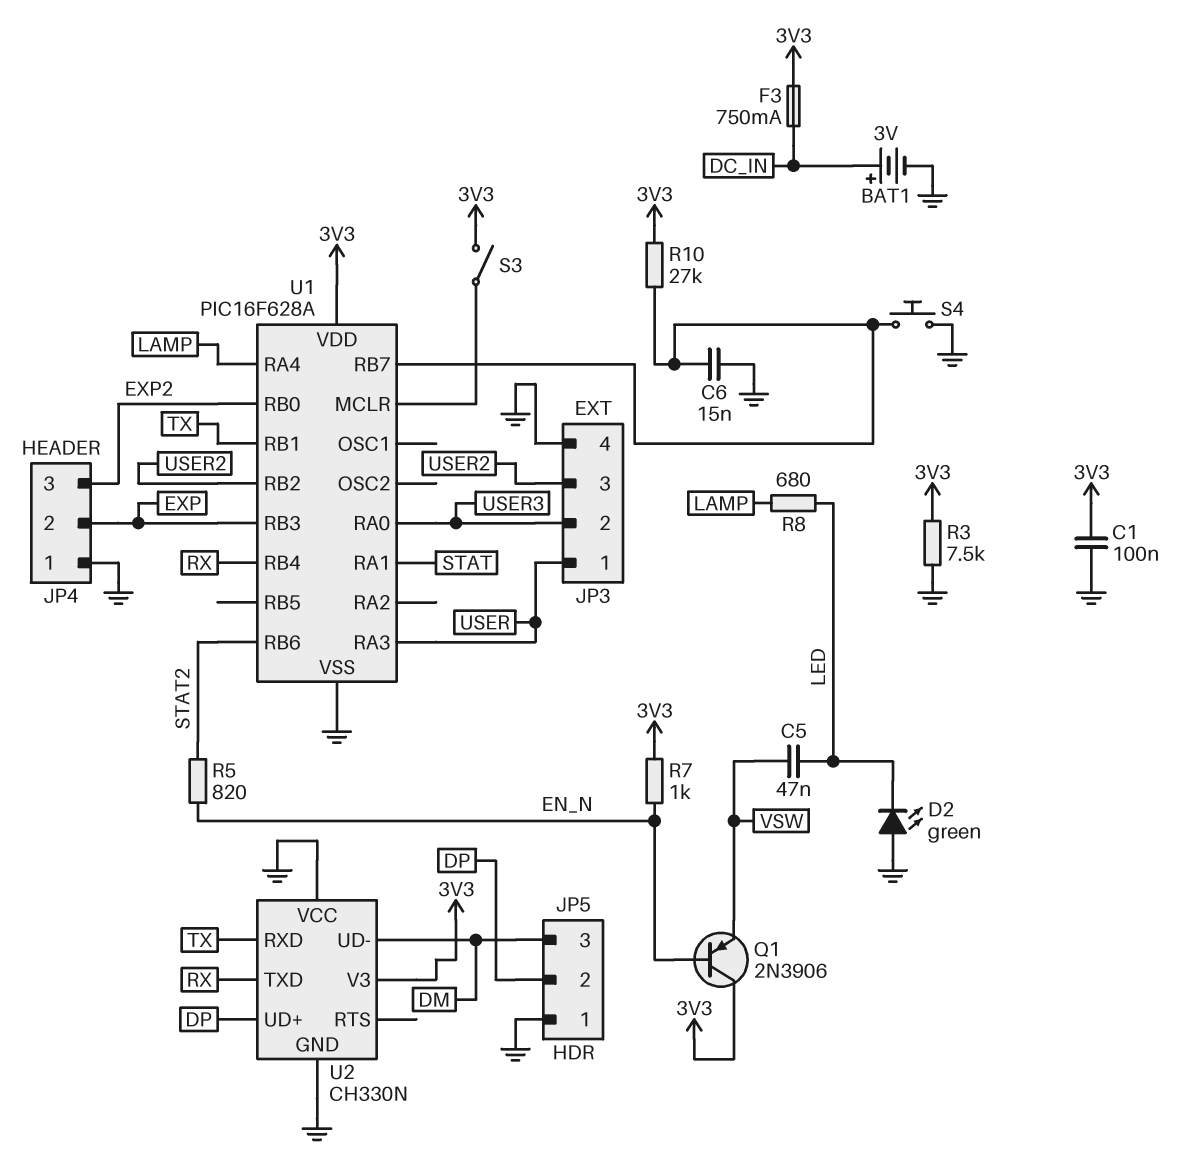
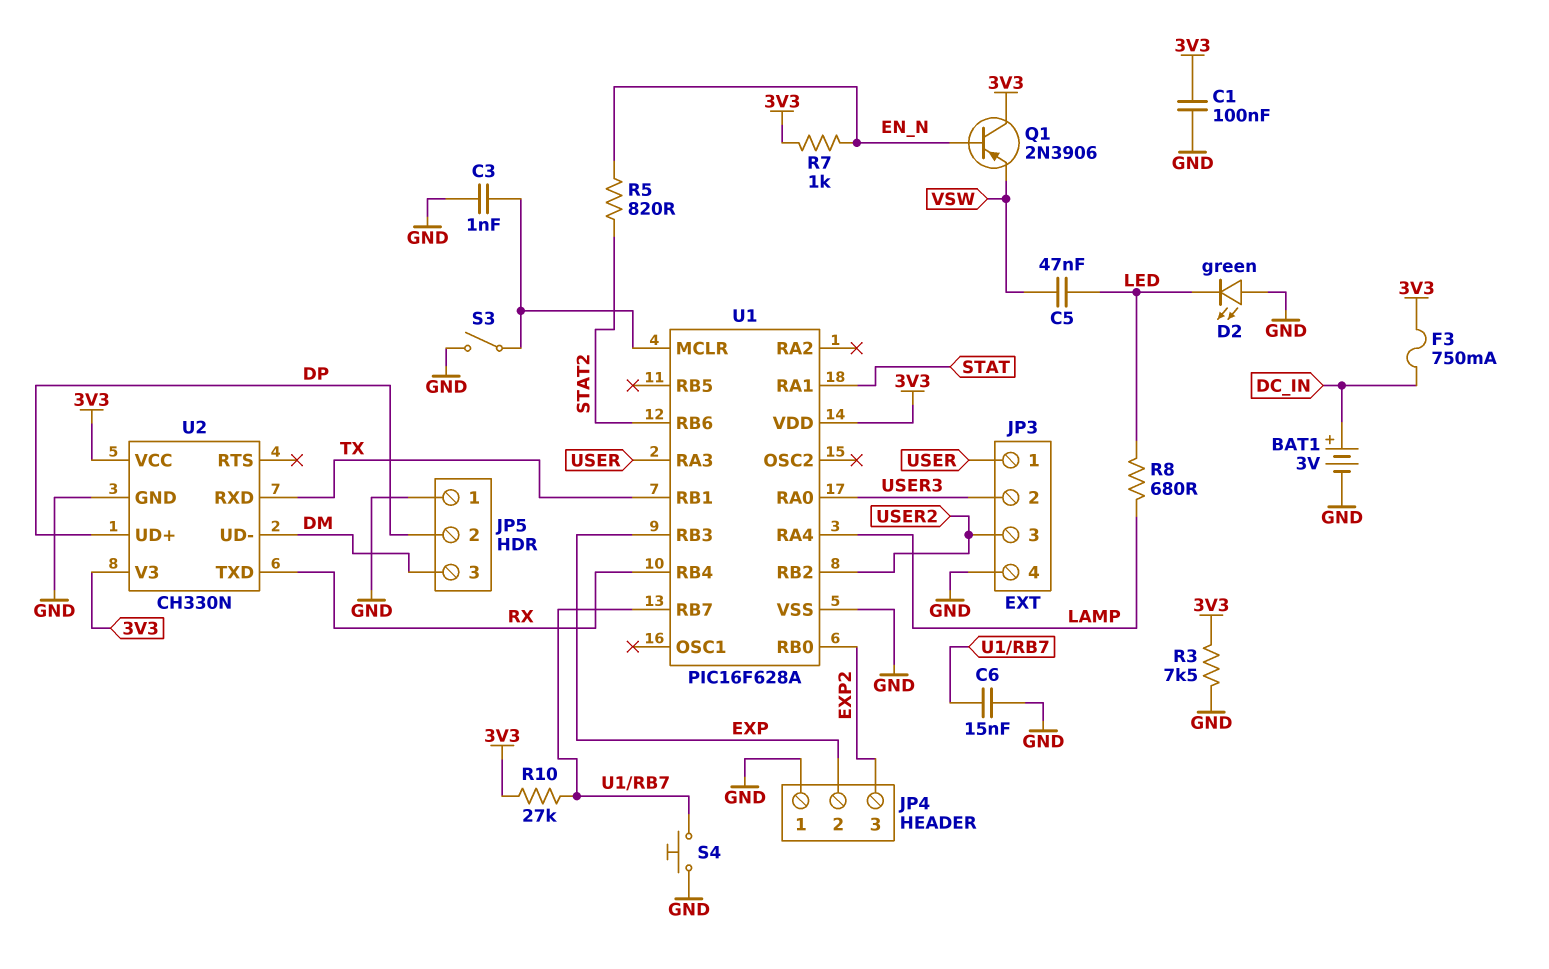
C3: none -> 1nF (GND, U1/MCLR)
S3: switch (3V3, U1/MCLR) -> switch (GND, U1/MCLR)
U2 pin VCC: GND -> 3V3

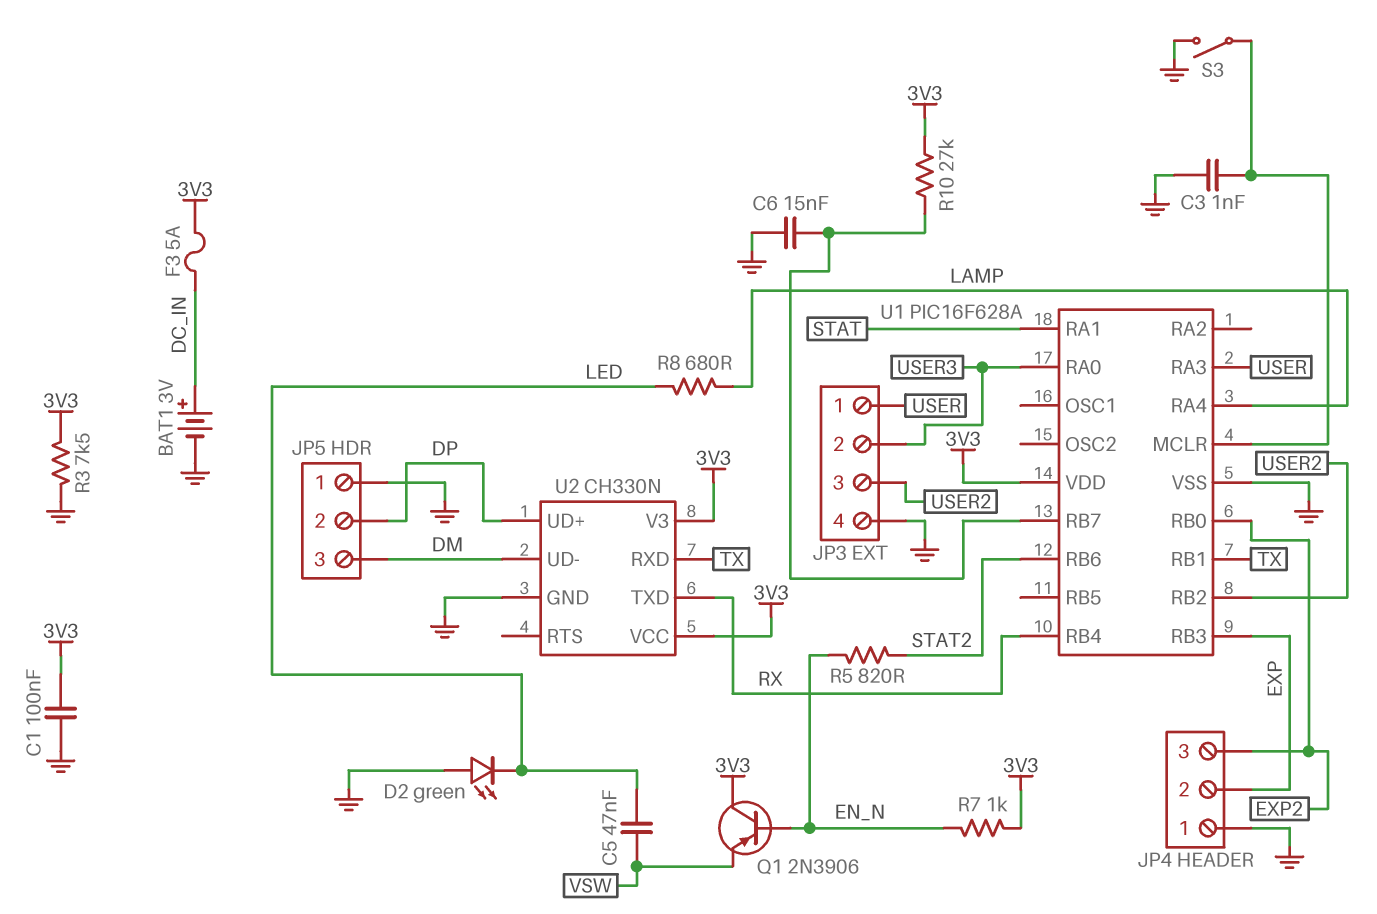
F3: 750mA (3V3, DC_IN) -> 5A (3V3, DC_IN)
S4: button (GND, U1/RB7) -> none

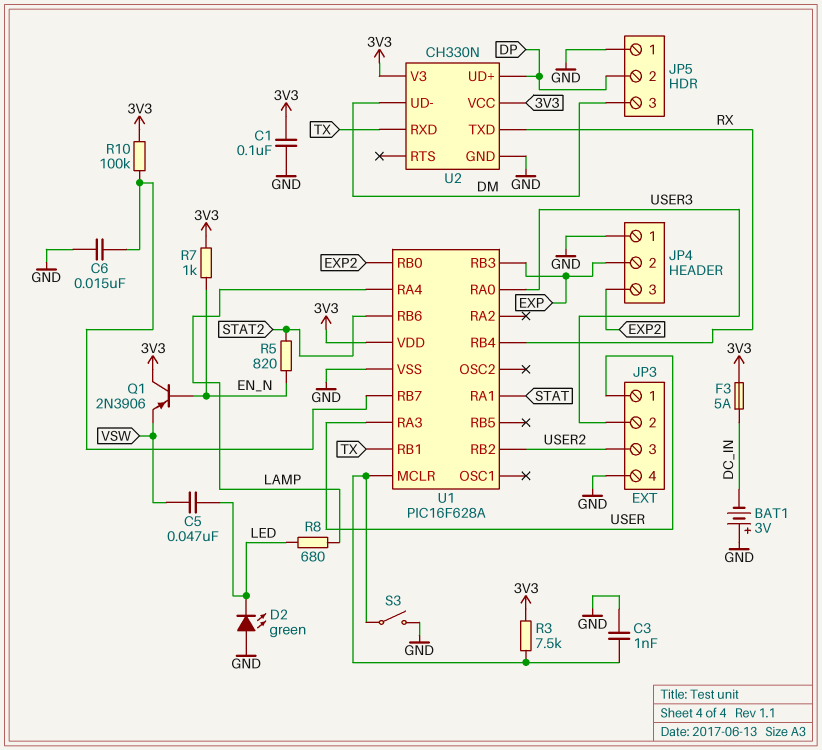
BAT1: 3V (plus DC_IN, minus GND) -> 3V (plus GND, minus DC_IN)
R3: 7.5k (3V3, GND) -> 7.5k (3V3, U1/MCLR)
R10: 27k (3V3, U1/RB7) -> 100k (3V3, U1/RB7)

